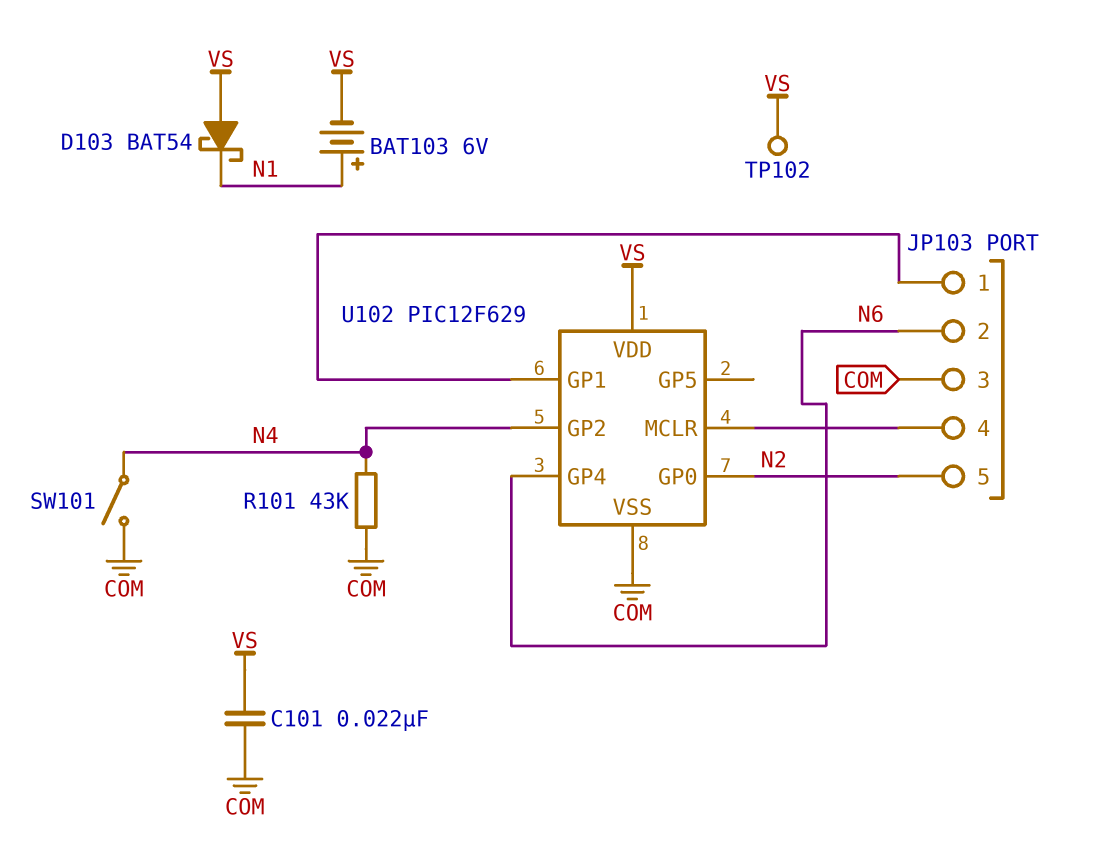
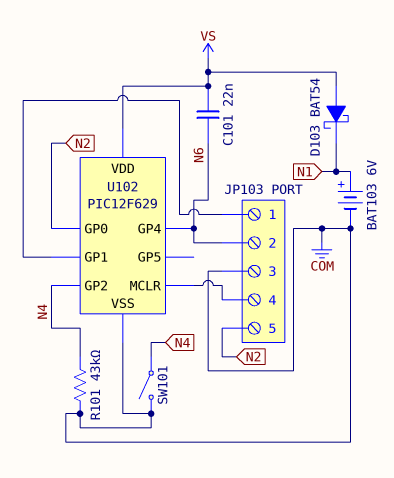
BAT103: 6V (plus N1, minus VS) -> 6V (plus N1, minus COM)
C101: 22nF (COM, VS) -> 22nF (N6, VS)
TP102: test point (VS) -> none

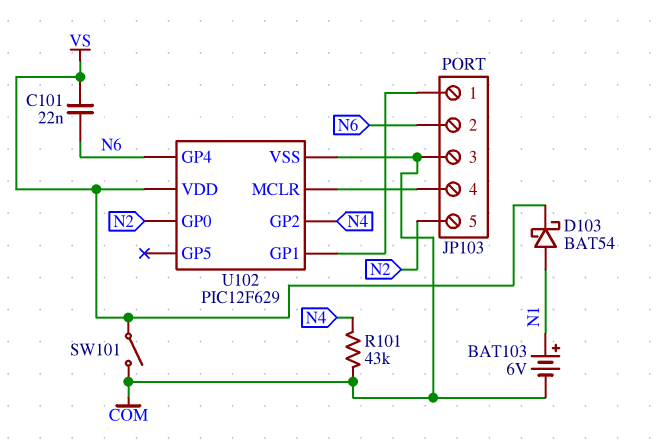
D103: schottky BAT54 (A VS, K N1) -> schottky BAT54 (A N1, K VS)
SW101: switch (COM, N4) -> switch (COM, VS)

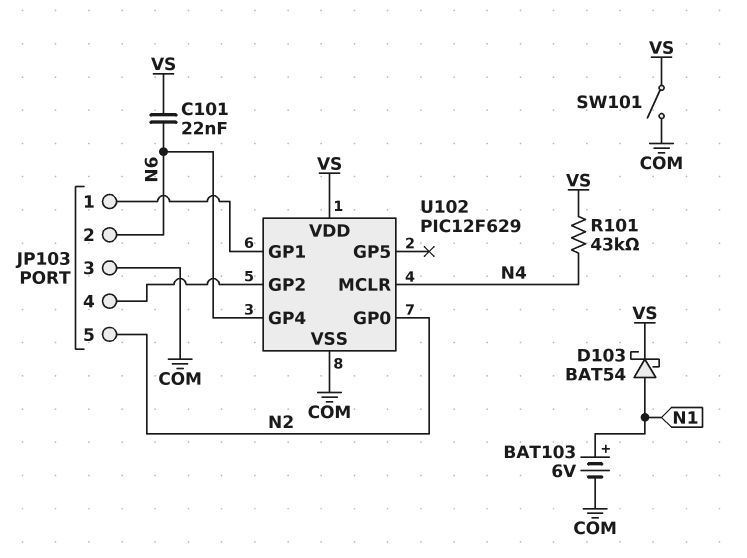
R101: 43k (COM, N4) -> 43k (N4, VS)
U102 pin GP2: N4 -> JP103/4
U102 pin MCLR: JP103/4 -> N4

